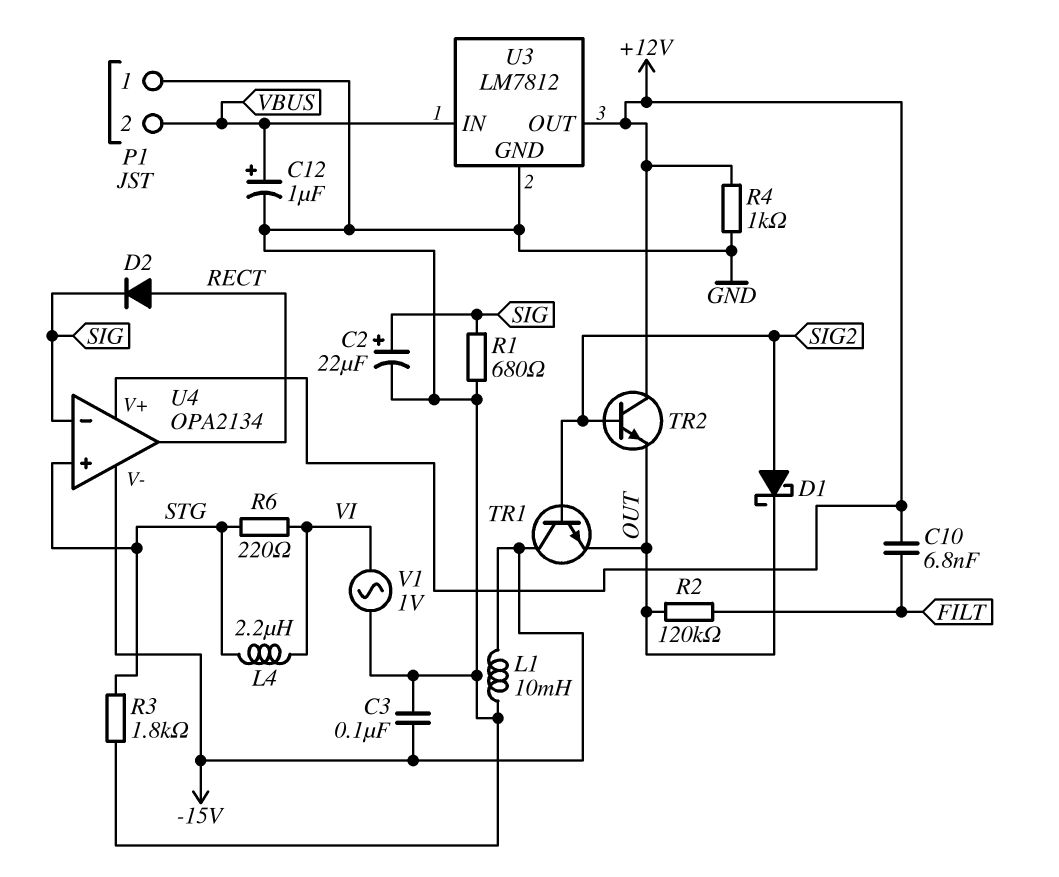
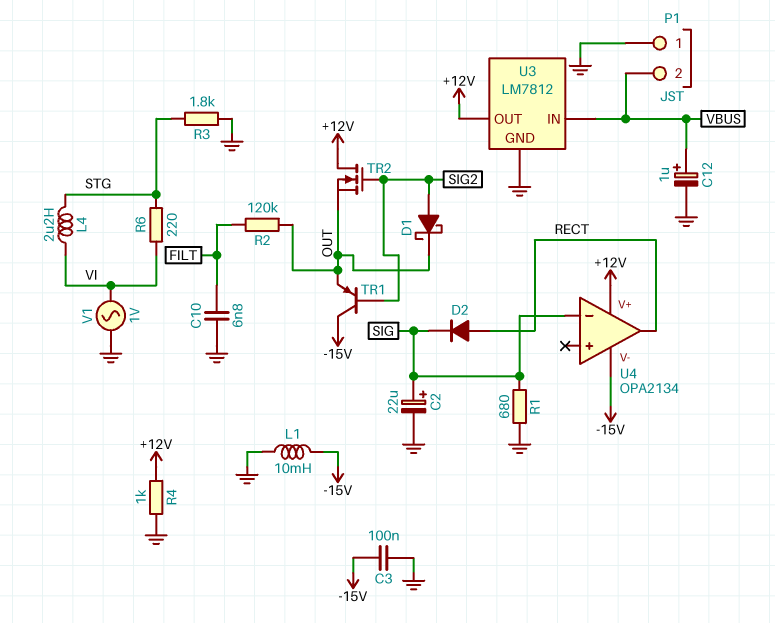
C10: 6.8nF (+12V, FILT) -> 6.8nF (FILT, GND)
TR1: NPN (B SIG2, C -15V, E OUT) -> PNP (B SIG2, C -15V, E OUT)
TR2: NPN (B SIG2, C +12V, E OUT) -> NMOS (G SIG2, D +12V, S OUT)
U4 pin in+: STG -> none

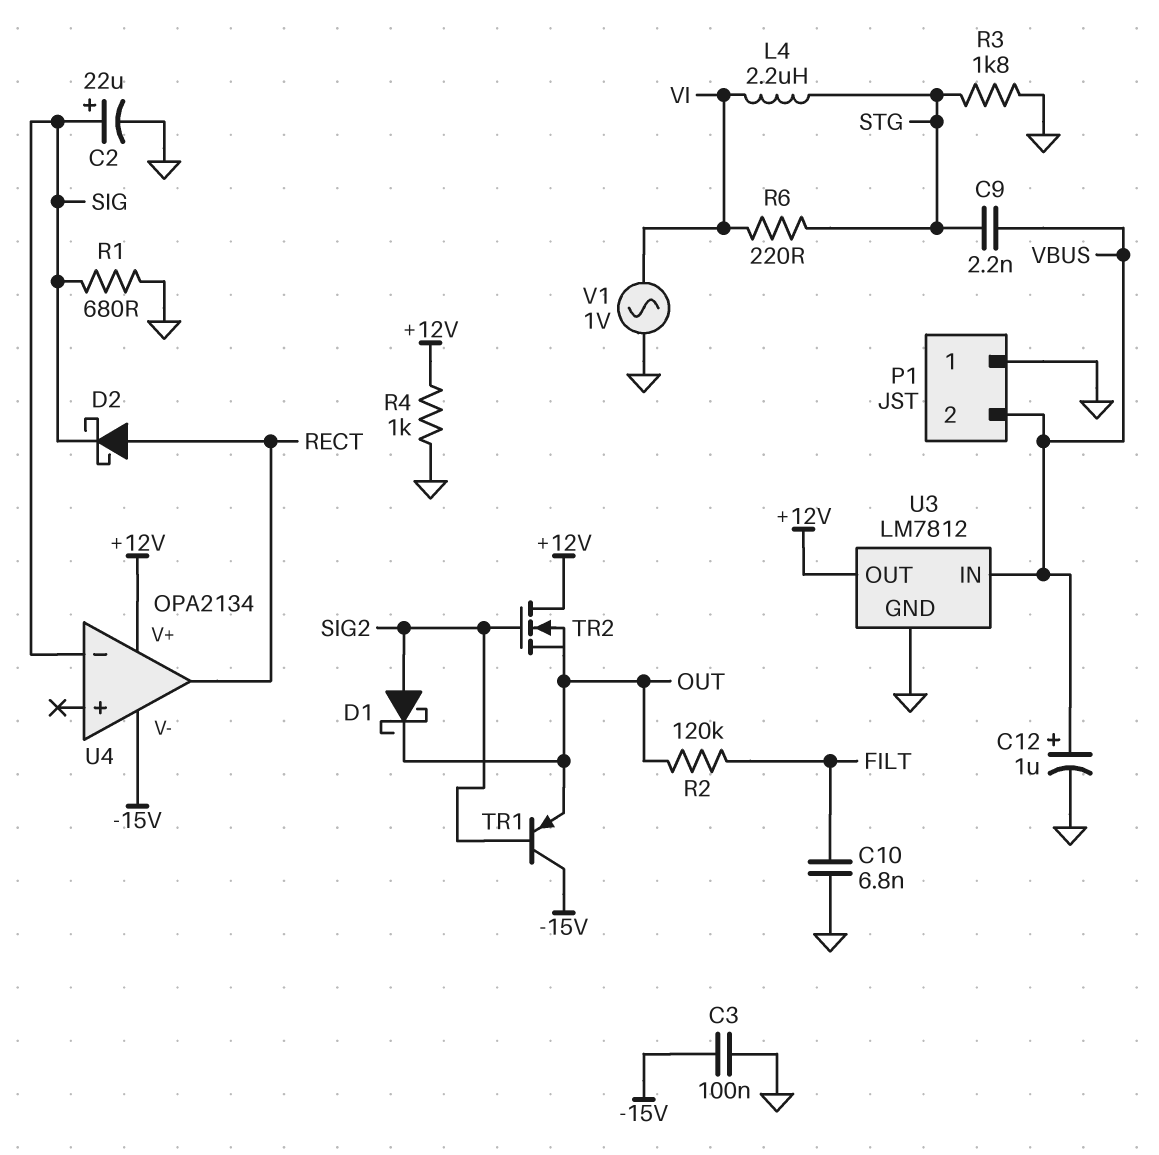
C9: none -> 2.2nF (STG, VBUS)
D2: diode (A RECT, K SIG) -> schottky (A RECT, K SIG)
L1: 10mH (-15V, GND) -> none

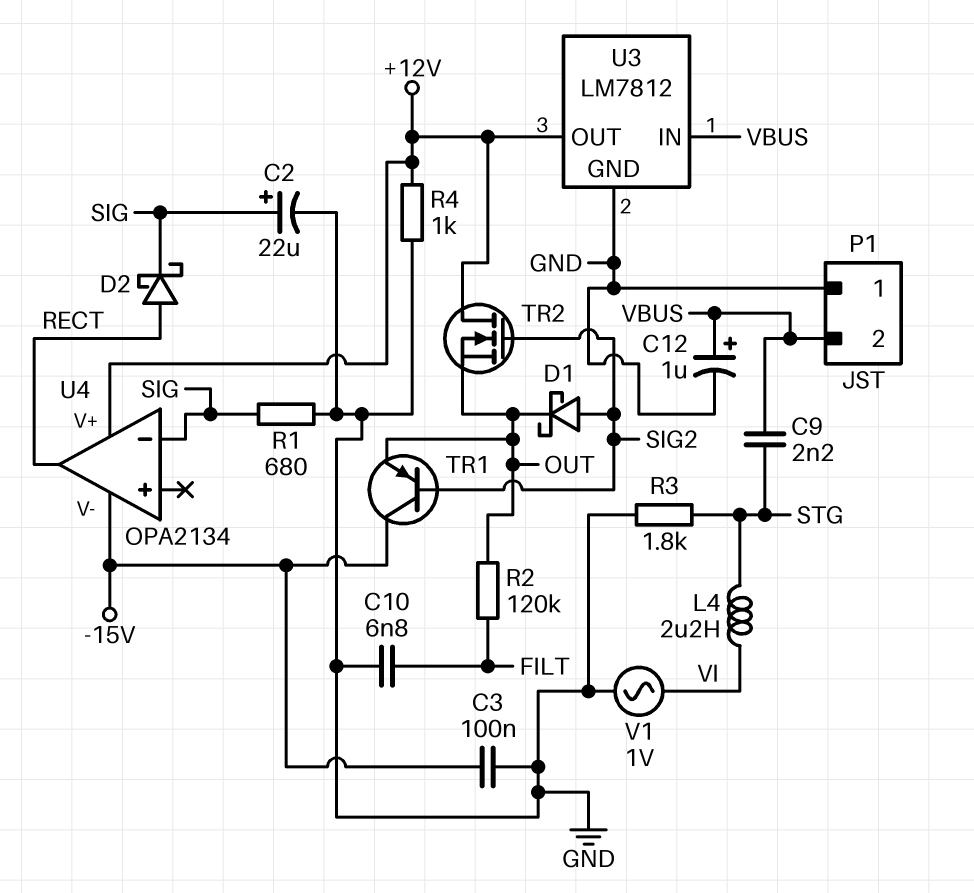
R6: 220 (STG, VI) -> none

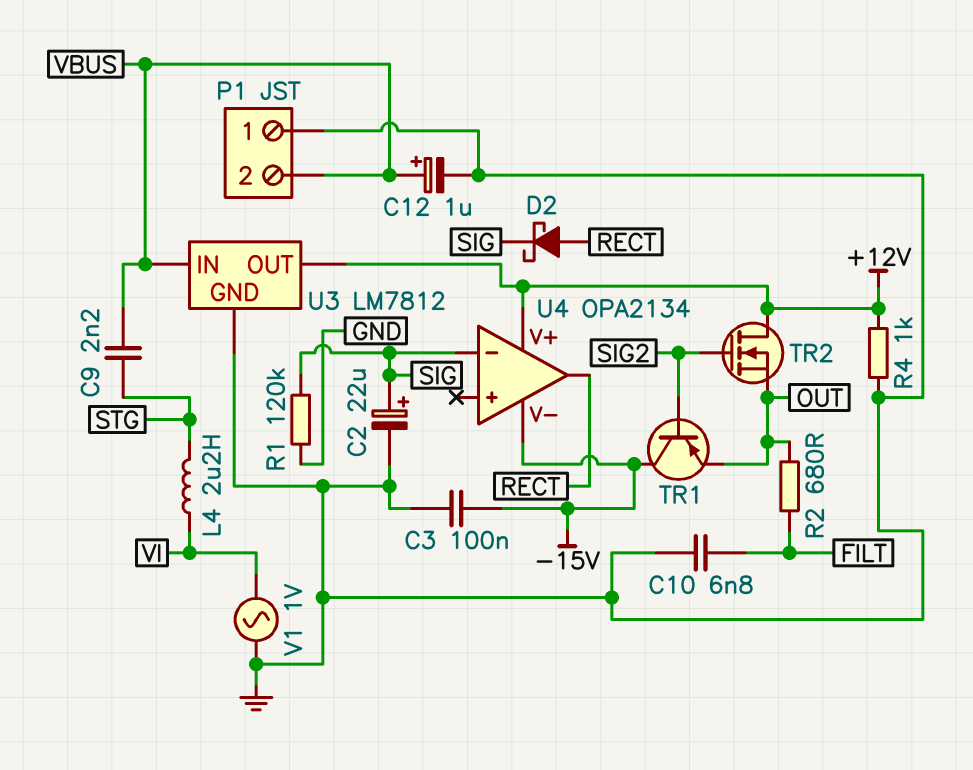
D1: schottky (A SIG2, K OUT) -> none
R1: 680 (GND, SIG) -> 120k (GND, SIG)
R2: 120k (FILT, OUT) -> 680 (FILT, OUT)
R3: 1.8k (GND, STG) -> none

